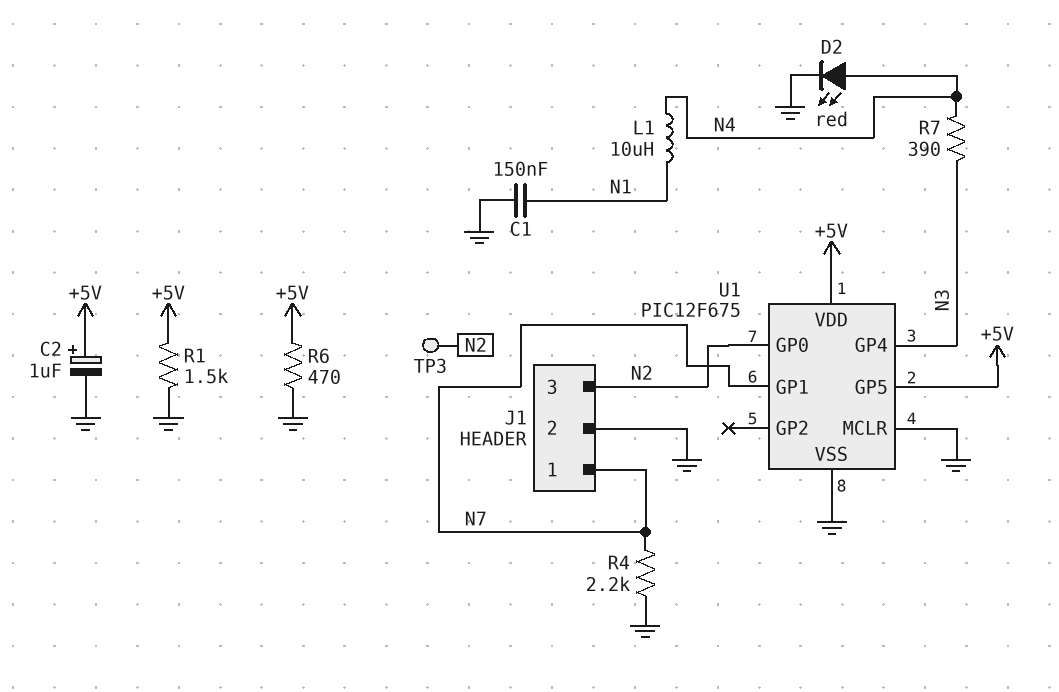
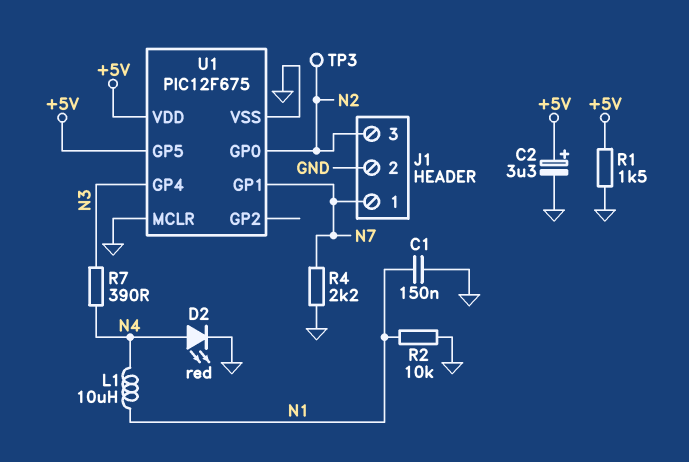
C2: 1uF (plus +5V, minus GND) -> 3.3uF (plus +5V, minus GND)
R2: none -> 10k (GND, N1)
R6: 470 (+5V, GND) -> none

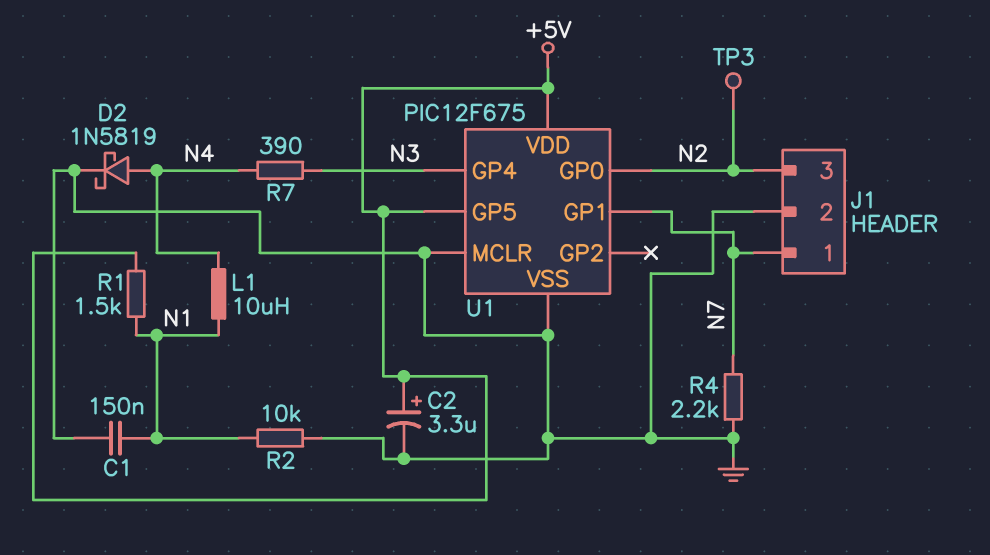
D2: LED red (A N4, K GND) -> schottky 1N5819 (A N4, K GND)
R1: 1.5k (+5V, GND) -> 1.5k (+5V, N1)

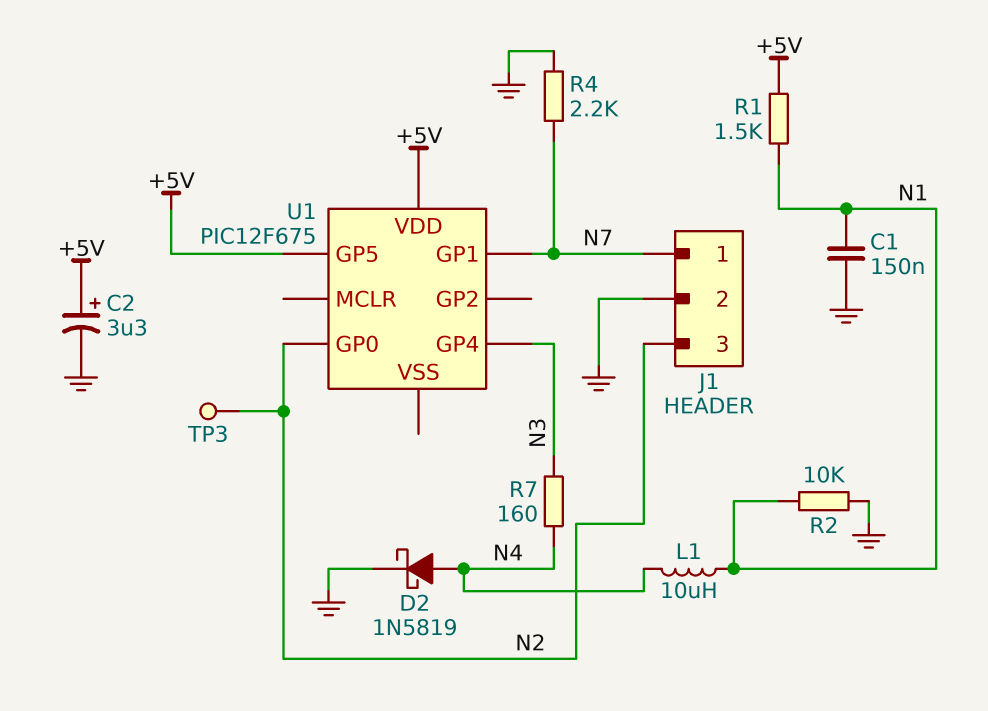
R7: 390 (N3, N4) -> 160 (N3, N4)
U1 pin MCLR: GND -> none
U1 pin VSS: GND -> none

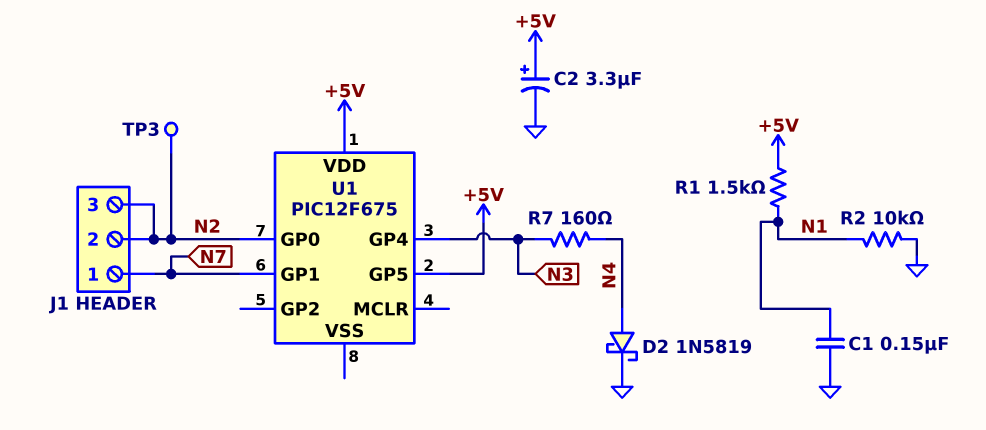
J1 pin 2: GND -> N2
L1: 10uH (N1, N4) -> none
R4: 2.2k (GND, N7) -> none

